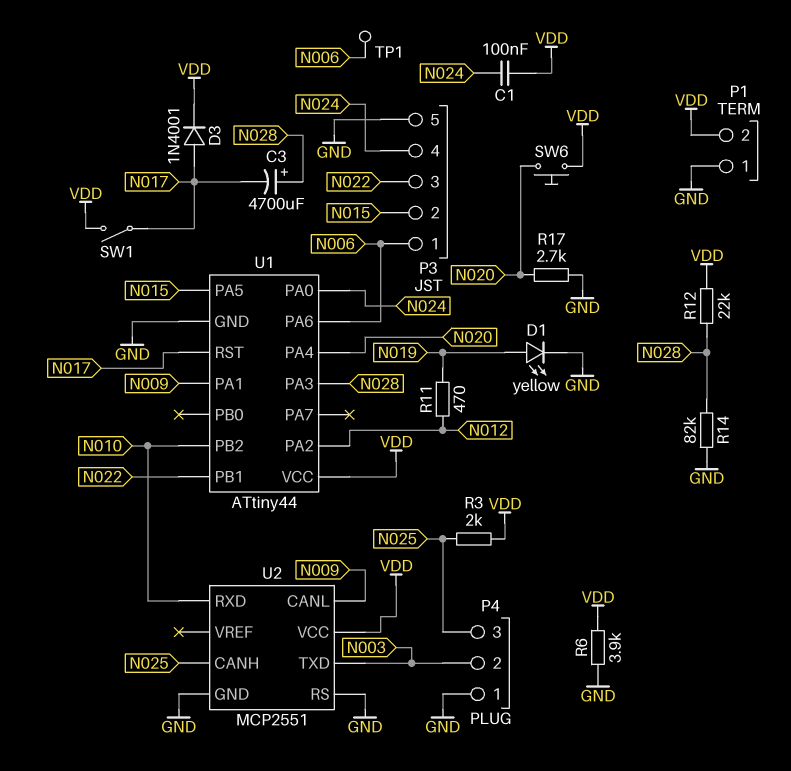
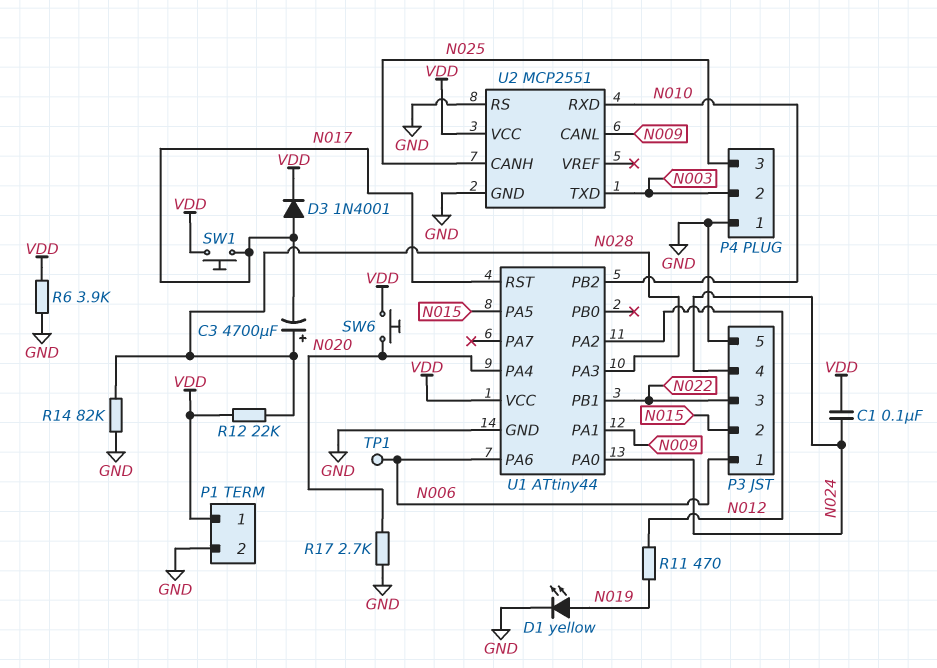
P1 pin 1: GND -> VDD
P1 pin 2: VDD -> GND
R3: 2k (N025, VDD) -> none
SW1: switch (N017, VDD) -> button (N017, VDD)

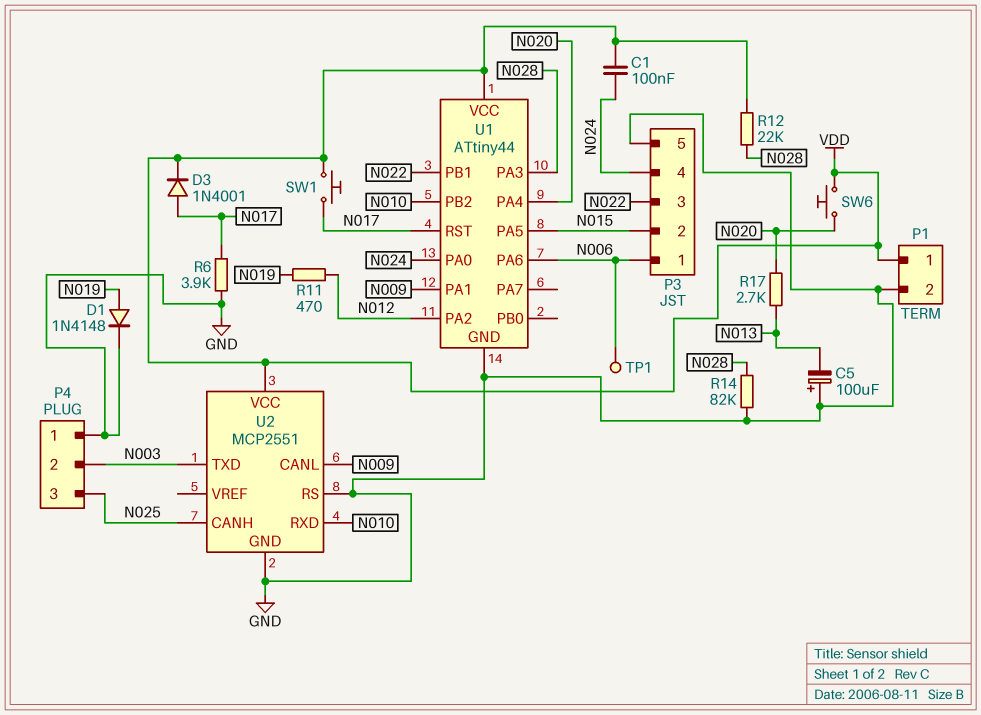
C3: 4700uF (plus N028, minus N017) -> none
C5: none -> 100uF (plus GND, minus N013)
D1: LED yellow (A N019, K GND) -> diode 1N4148 (A N019, K GND)
R6: 3.9k (GND, VDD) -> 3.9k (GND, N017)
R17: 2.7k (GND, N020) -> 2.7k (N013, N020)

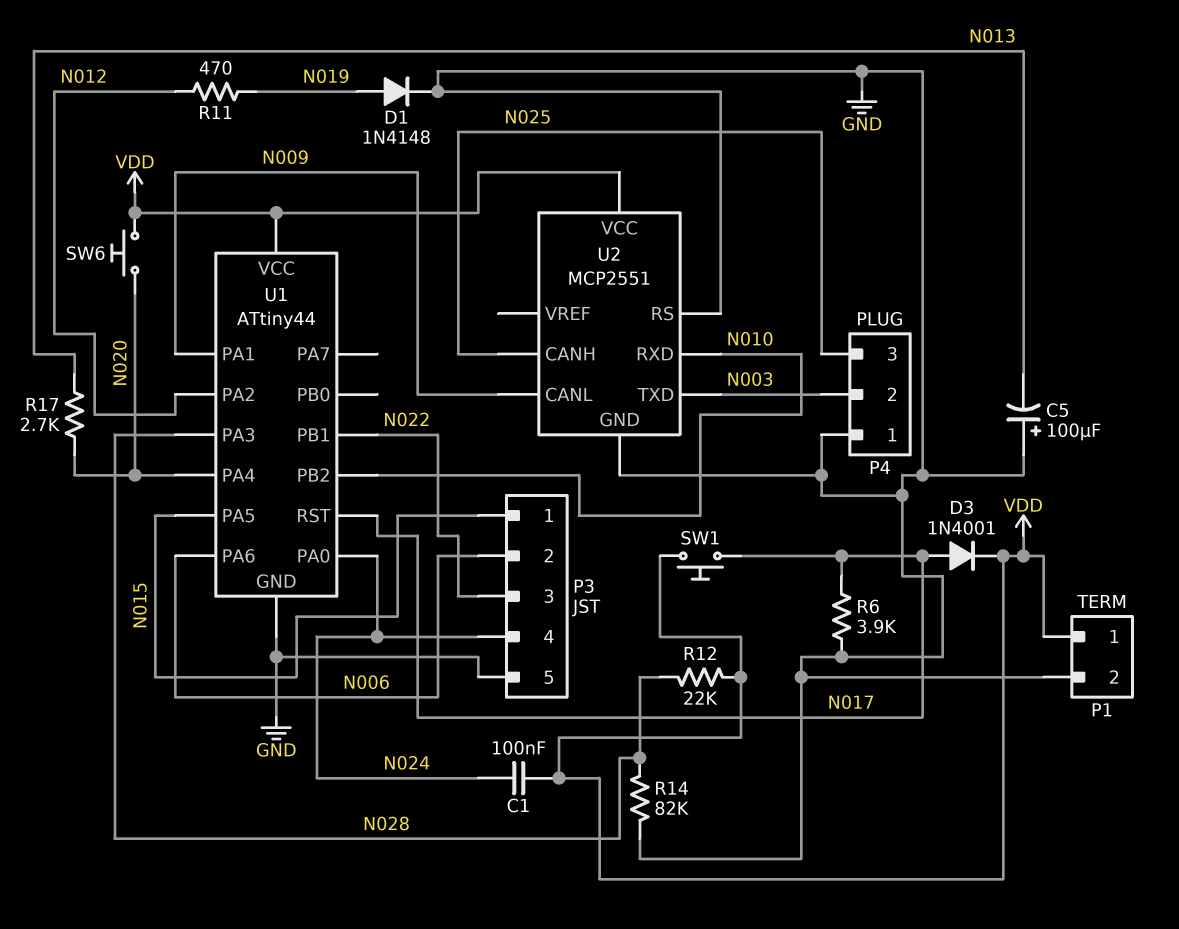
P3 pin 1: N006 -> N015
P3 pin 2: N015 -> N006
TP1: test point (N006) -> none

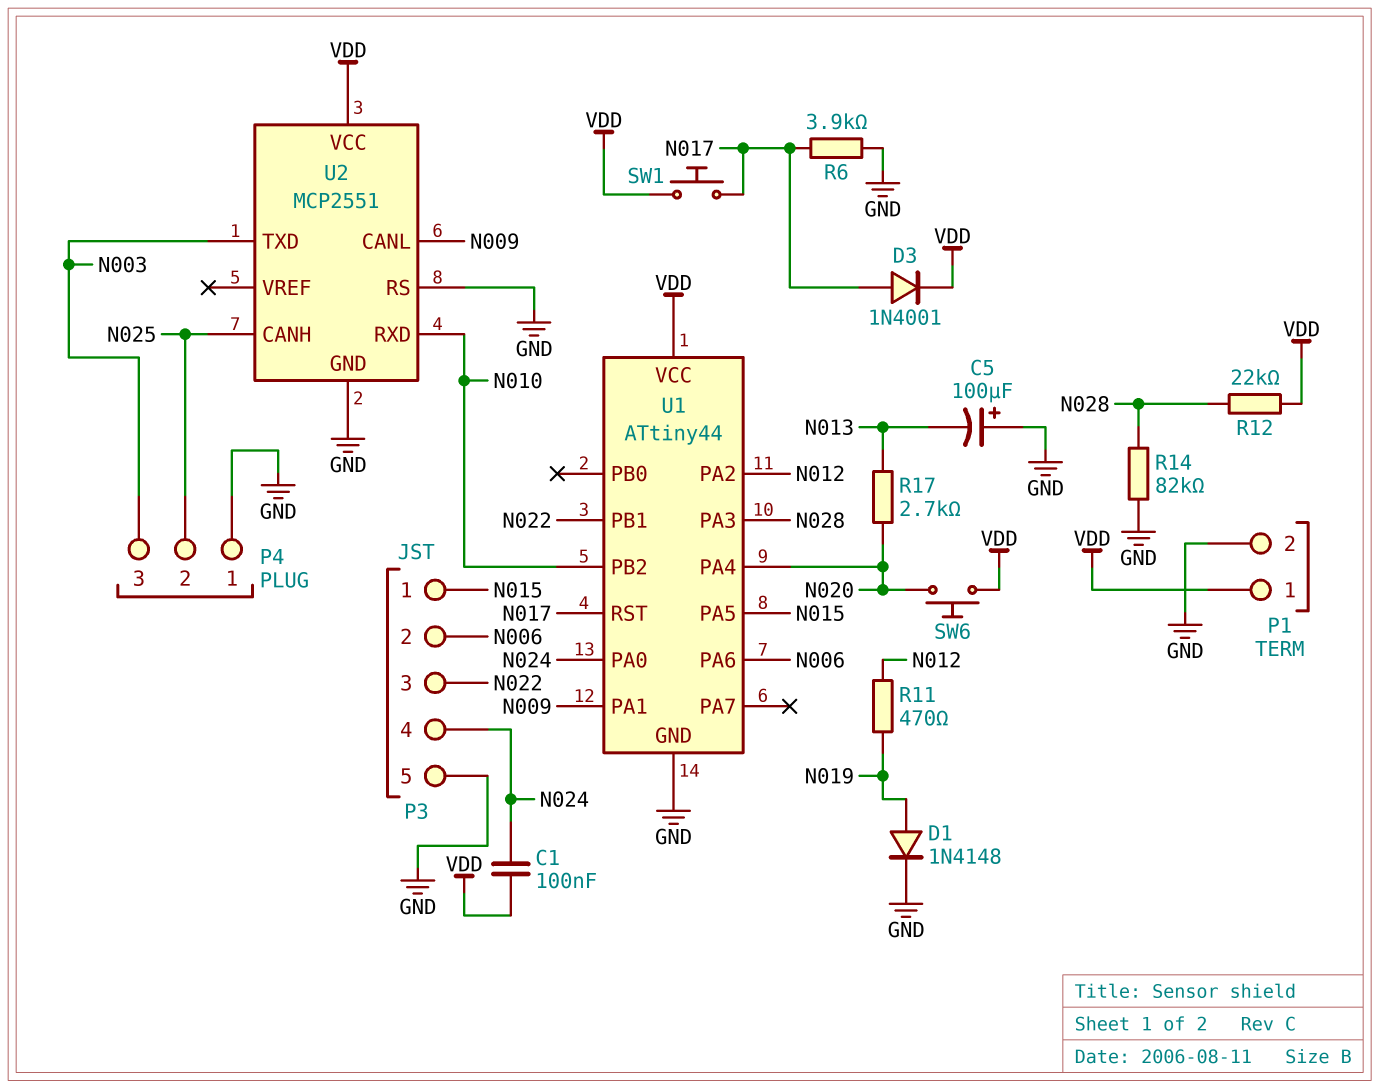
P4 pin 2: N003 -> N025
P4 pin 3: N025 -> N003

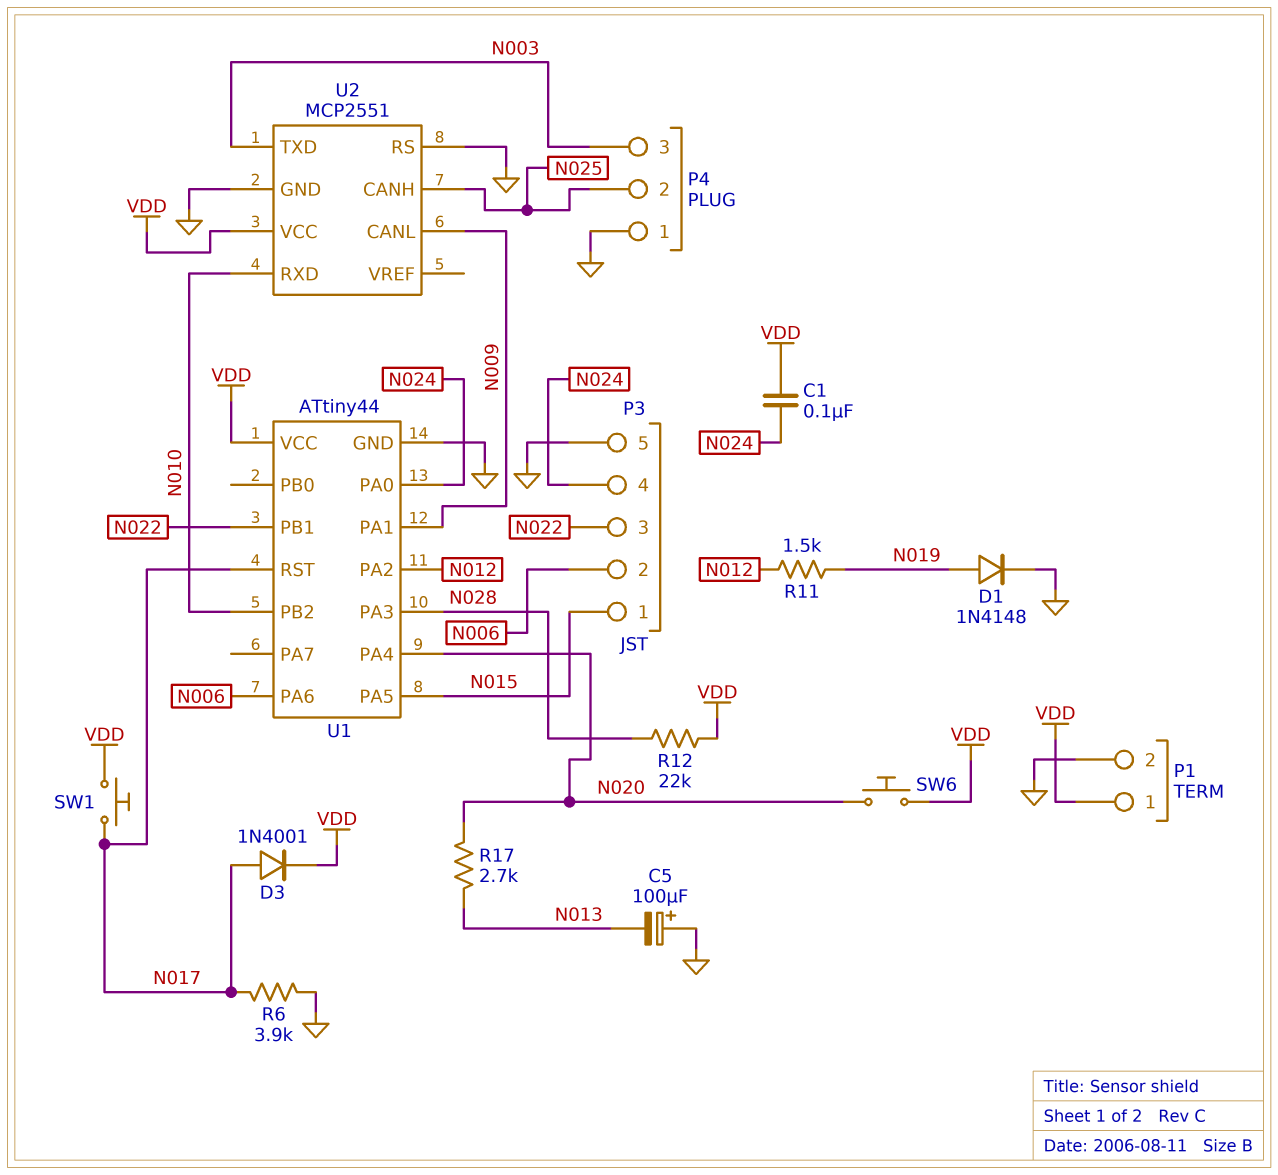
R11: 470 (N012, N019) -> 1.5k (N012, N019)
R14: 82k (GND, N028) -> none

